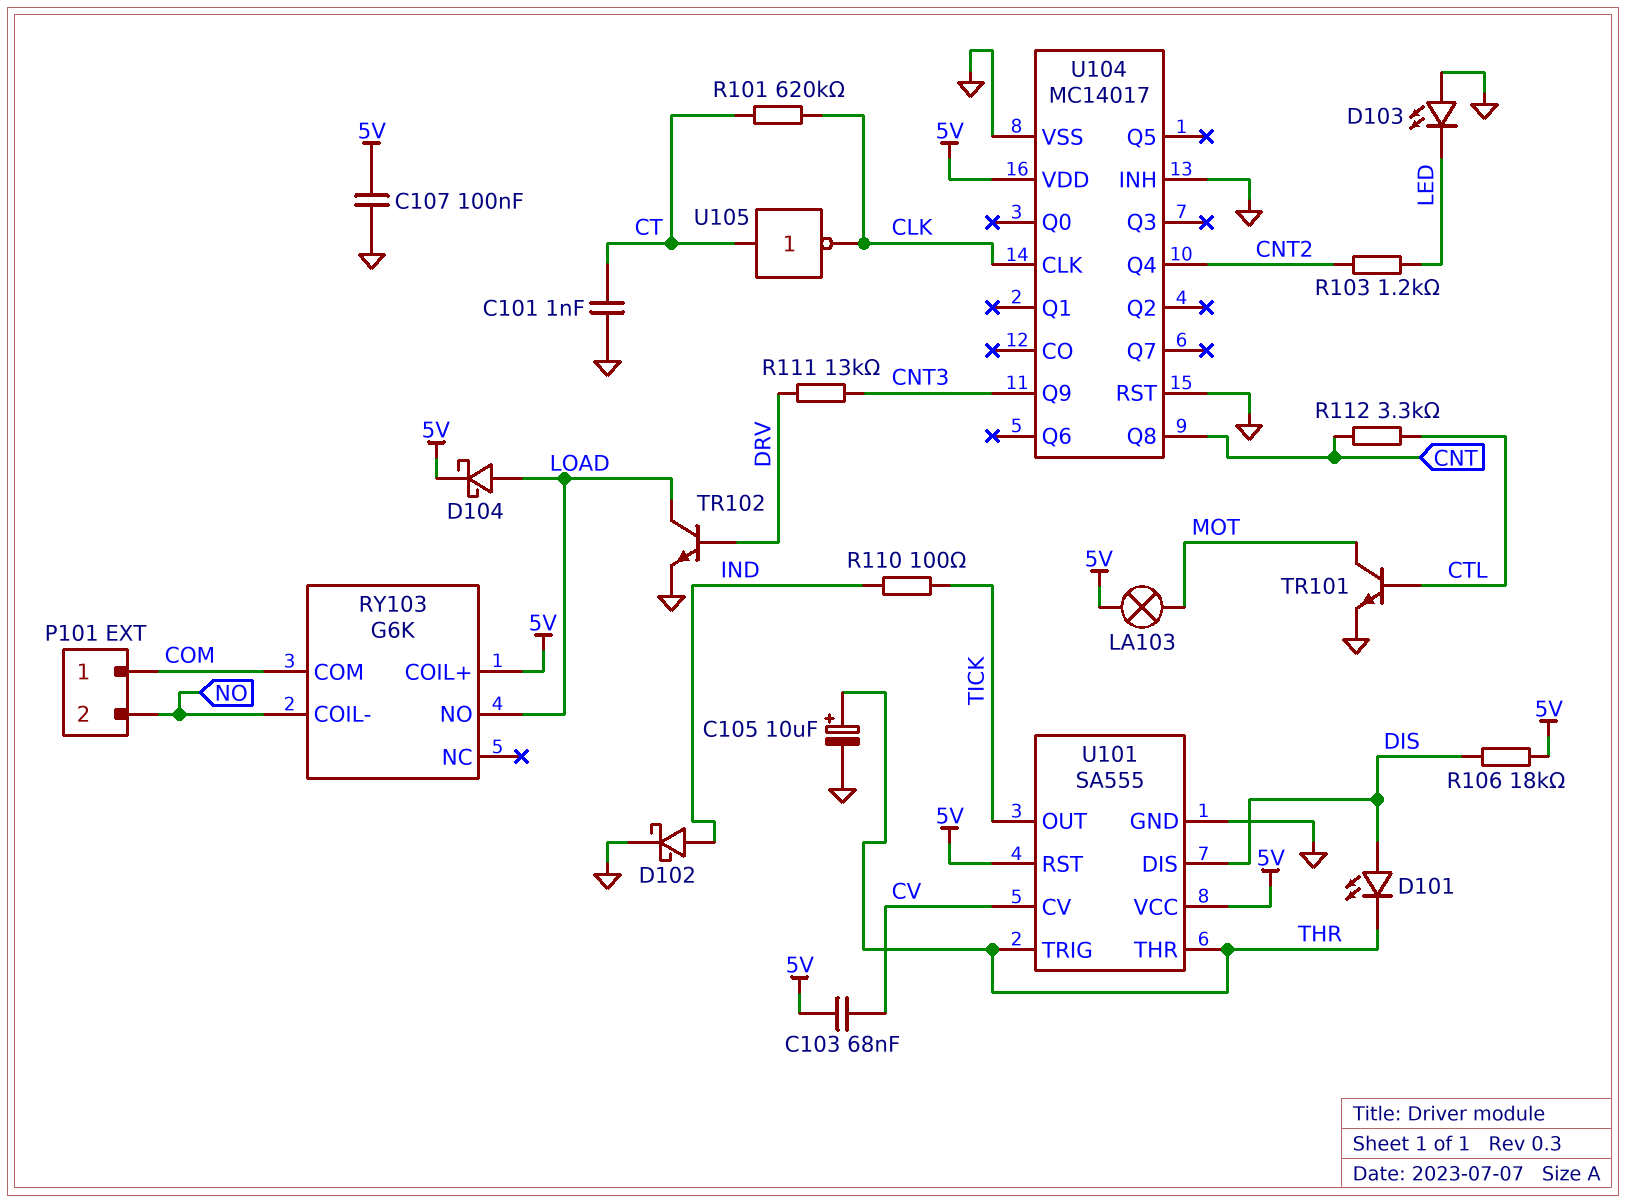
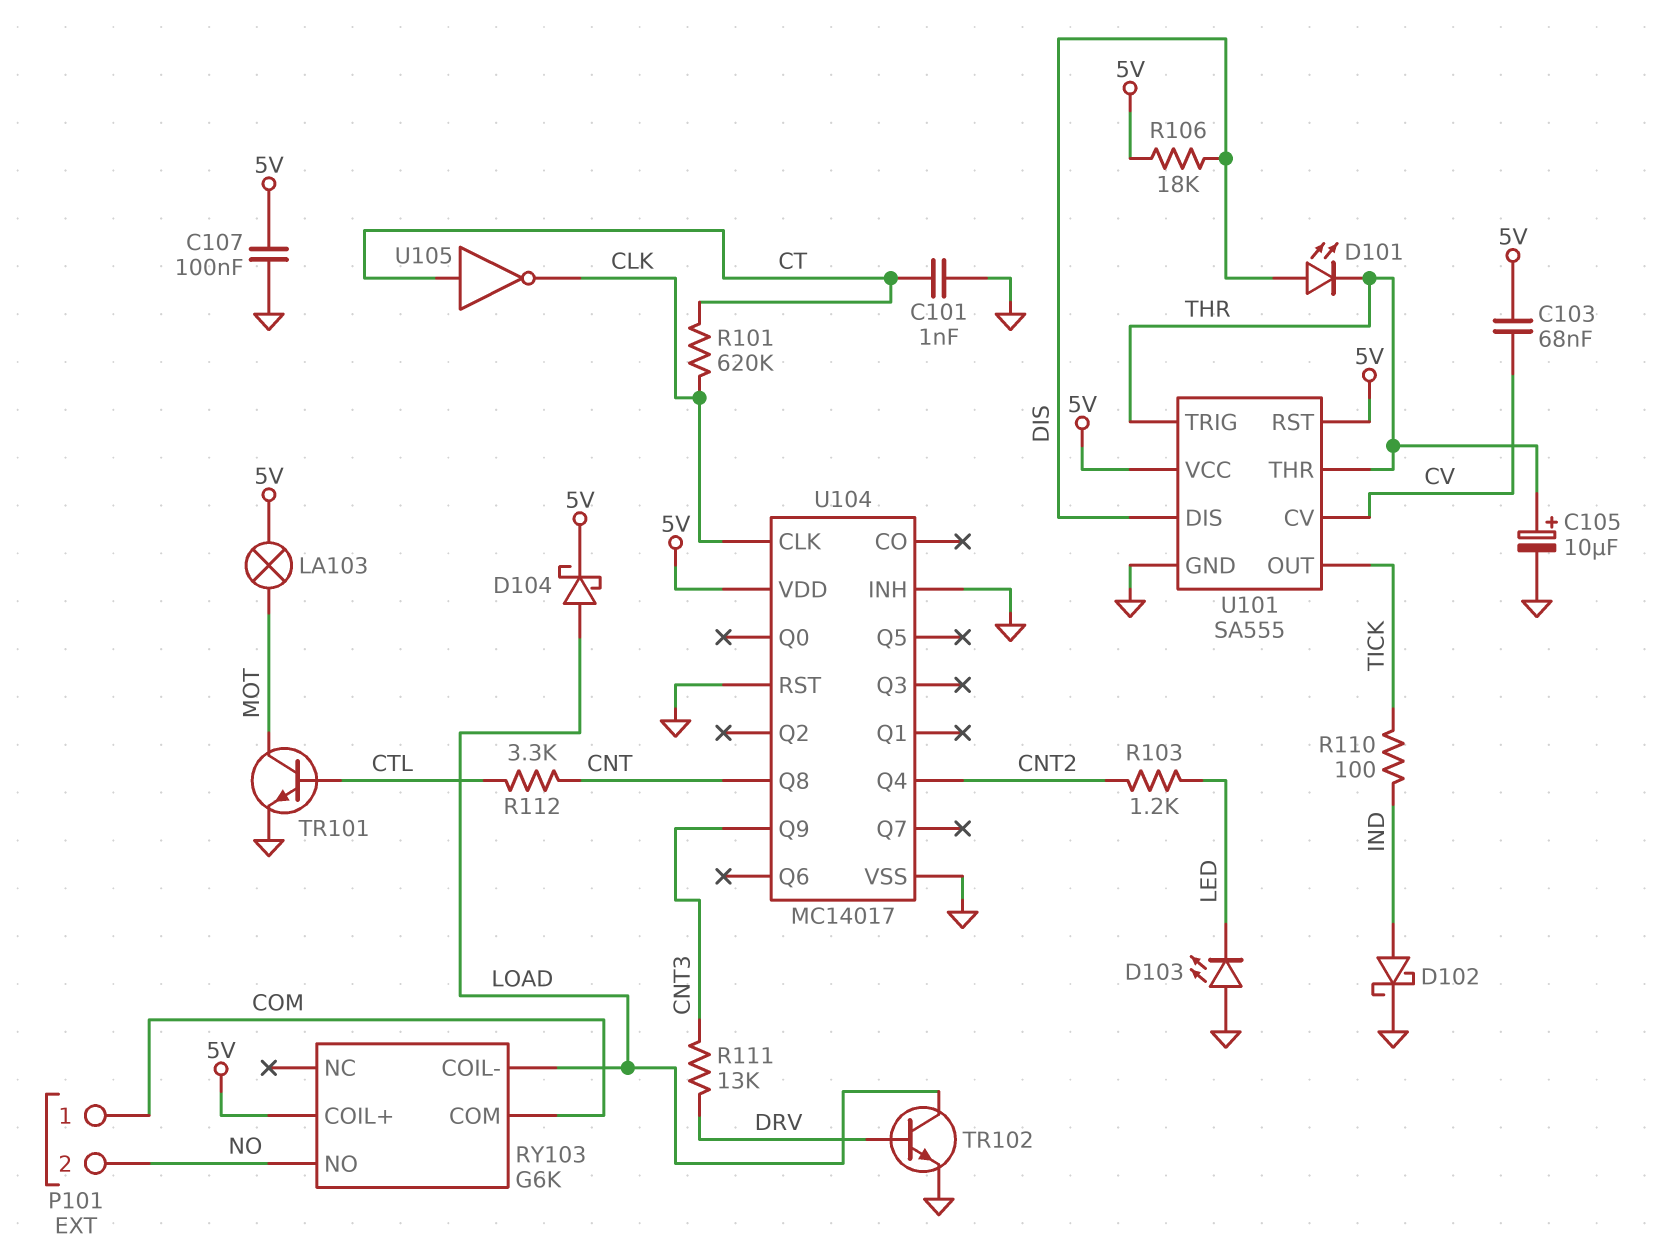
RY103 pin COIL-: NO -> LOAD
RY103 pin NO: LOAD -> NO

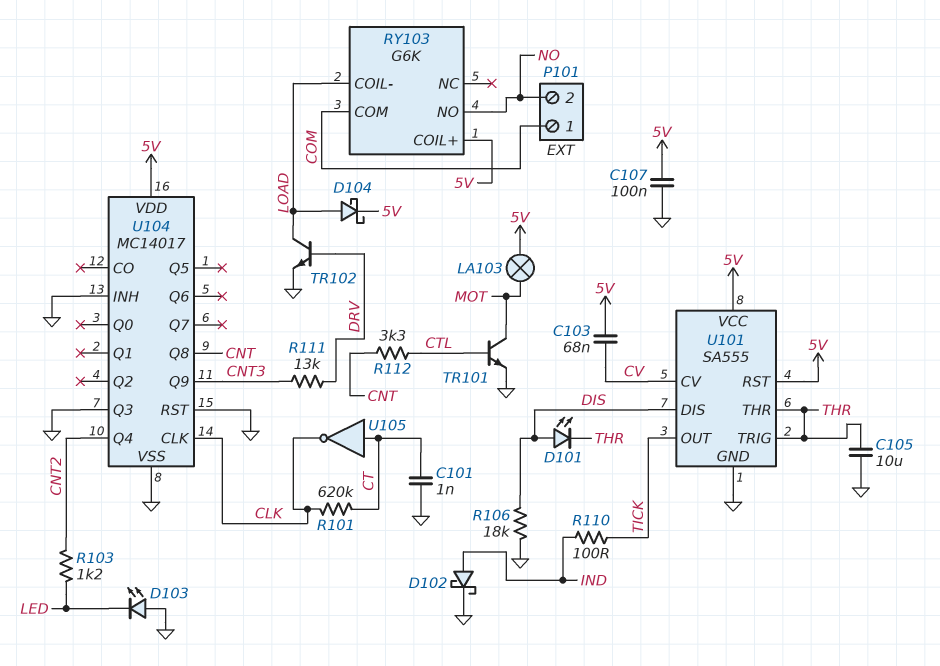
C105: 10uF (plus THR, minus GND) -> 10uF (GND, THR)
R106: 18k (5V, DIS) -> 18k (DIS, GND)
U104 pin Q3: none -> GND

